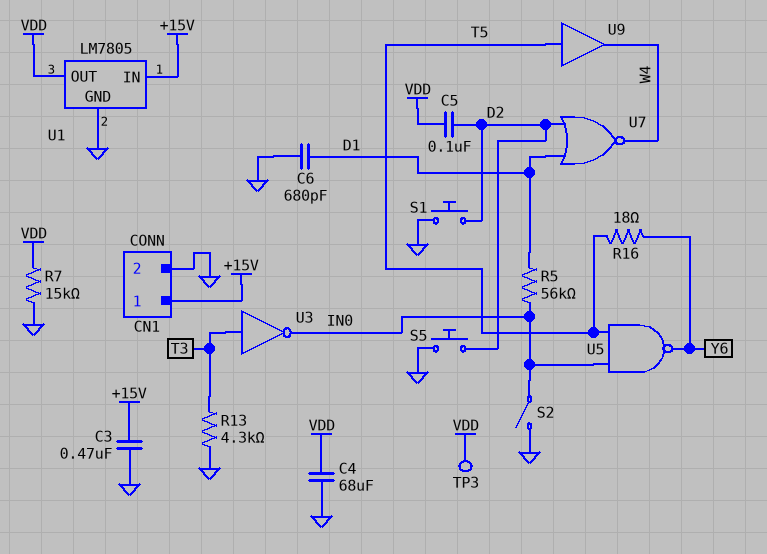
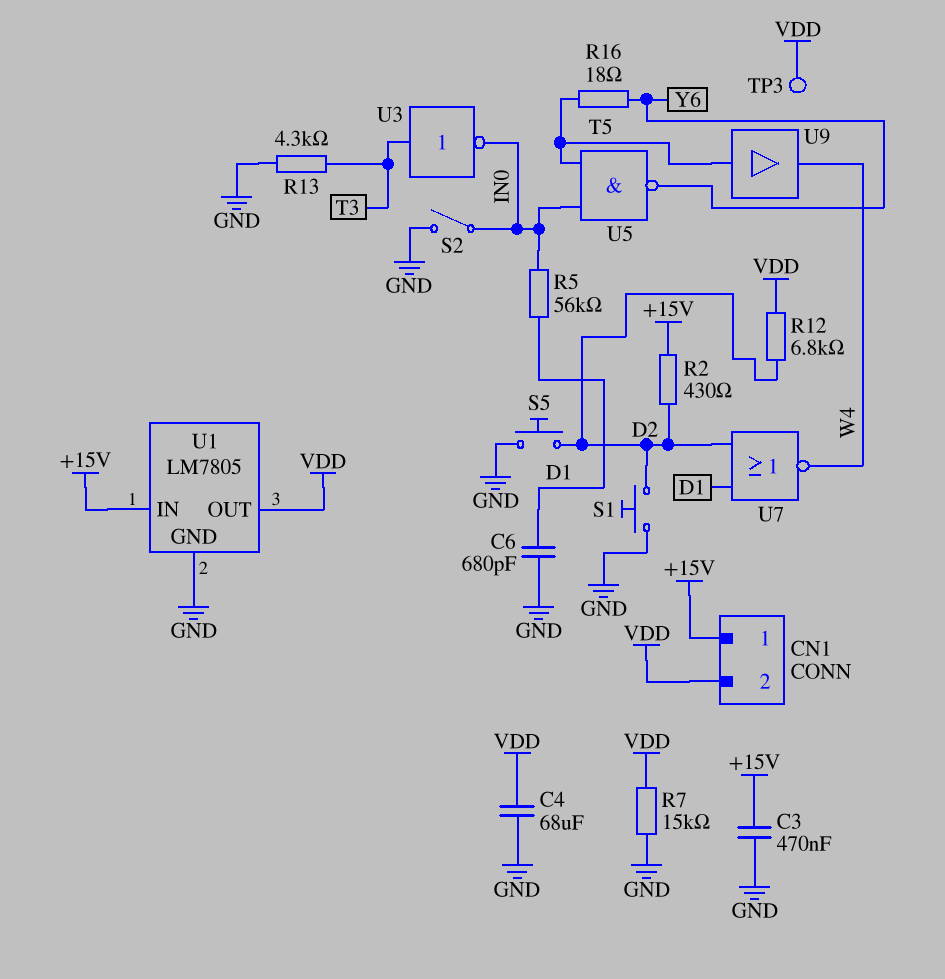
C5: 100nF (D2, VDD) -> none
CN1 pin 2: GND -> VDD
R2: none -> 430 (+15V, D2)
R12: none -> 6.8k (D2, VDD)

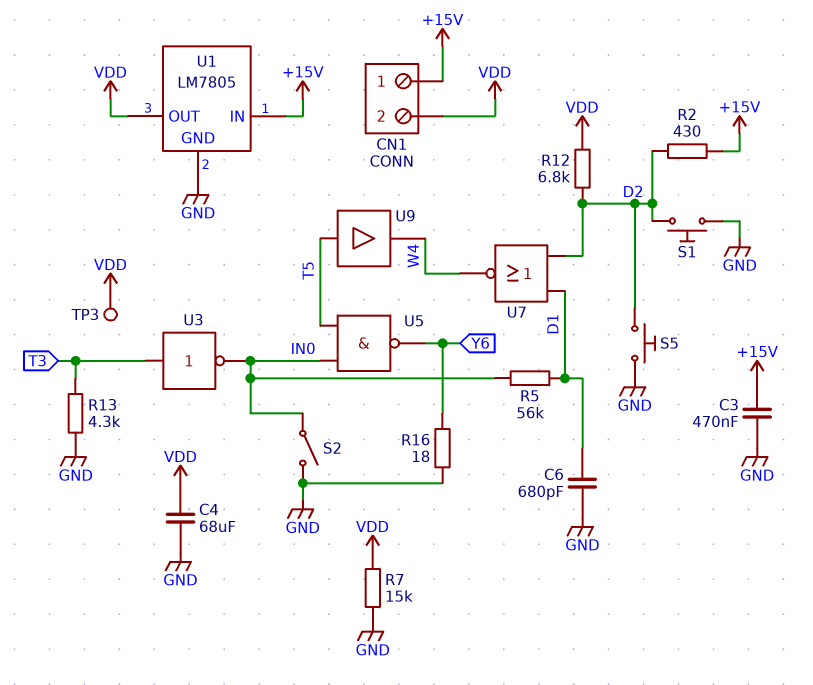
R16: 18 (T5, Y6) -> 18 (GND, Y6)

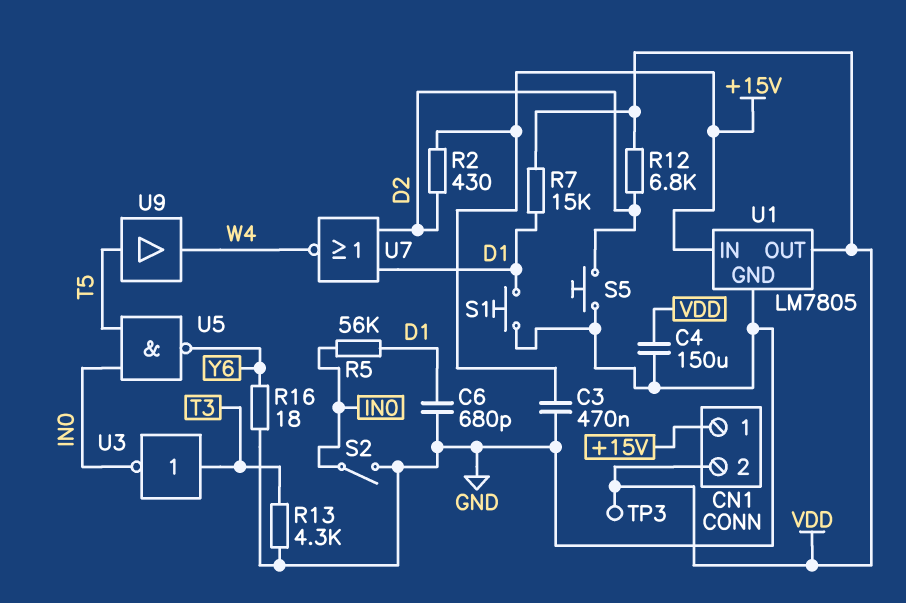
C4: 68uF (GND, VDD) -> 150uF (GND, VDD)
R7: 15k (GND, VDD) -> 15k (D1, VDD)
S1: button (D2, GND) -> button (D1, GND)

